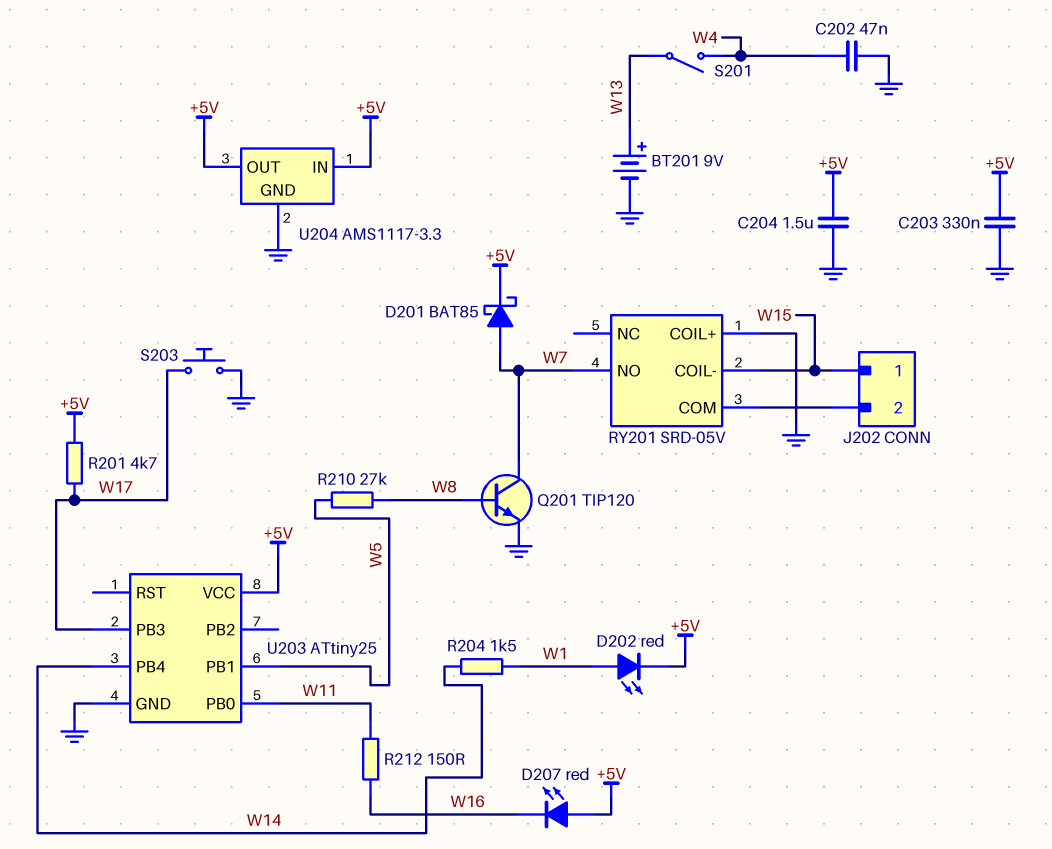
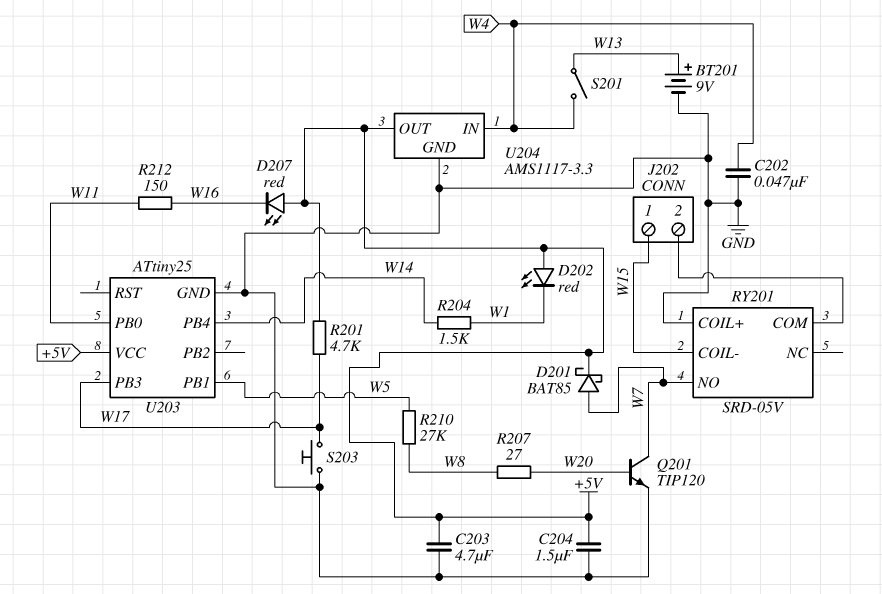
C203: 330nF (+5V, GND) -> 4.7uF (+5V, GND)
D202: LED red (A W1, K +5V) -> LED red (A +5V, K W1)
Q201: NPN TIP120 (B W8, C W7, E GND) -> NPN TIP120 (B W20, C W7, E GND)
R207: none -> 27 (W8, W20)
U204 pin IN: +5V -> W4

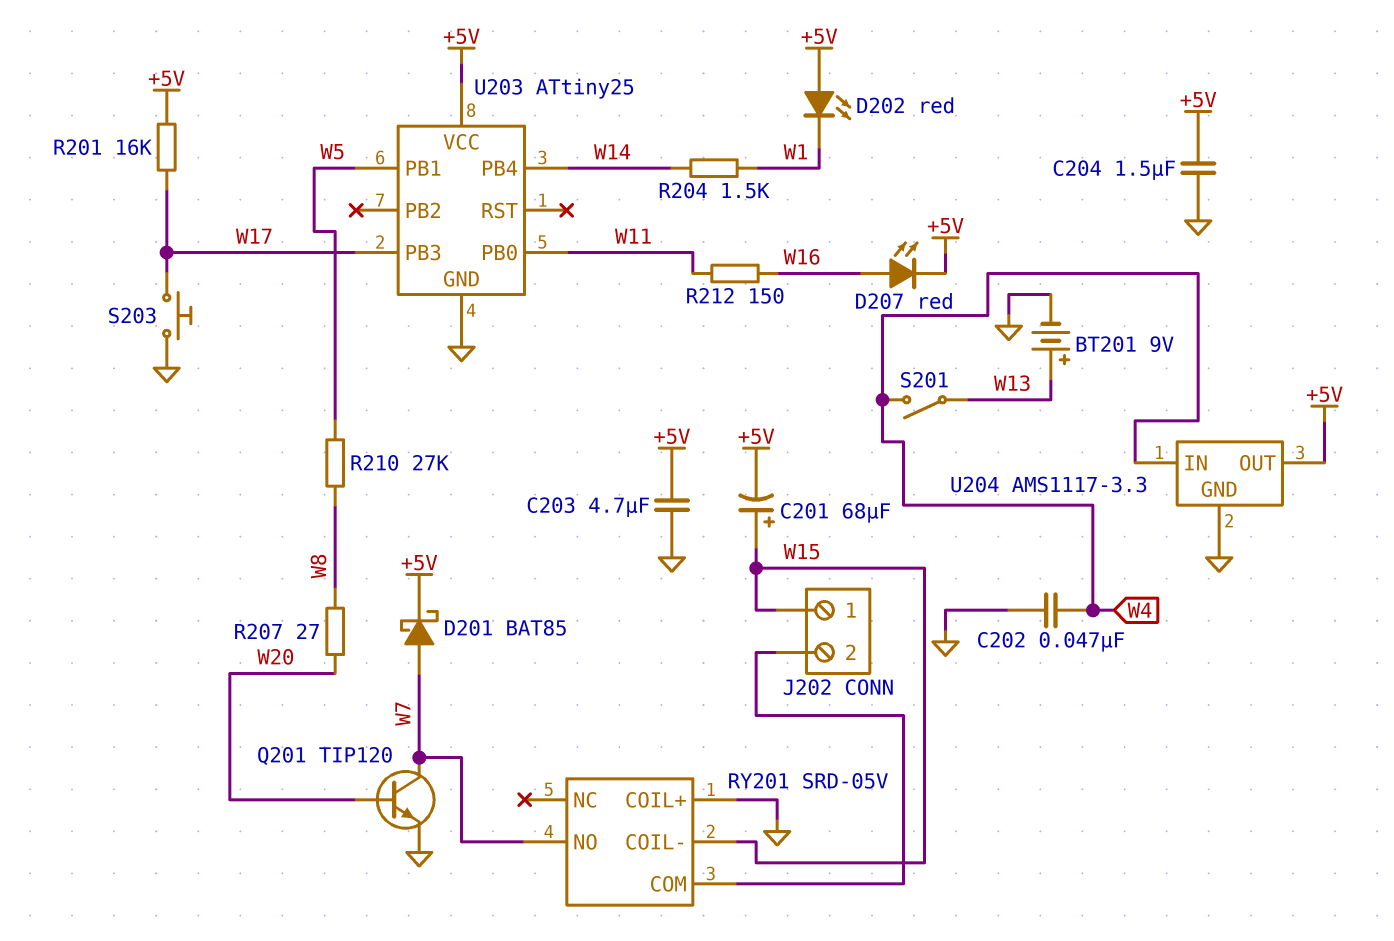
C201: none -> 68uF (plus W15, minus +5V)
D207: LED red (A +5V, K W16) -> LED red (A W16, K +5V)
R201: 4.7k (+5V, W17) -> 16k (+5V, W17)

